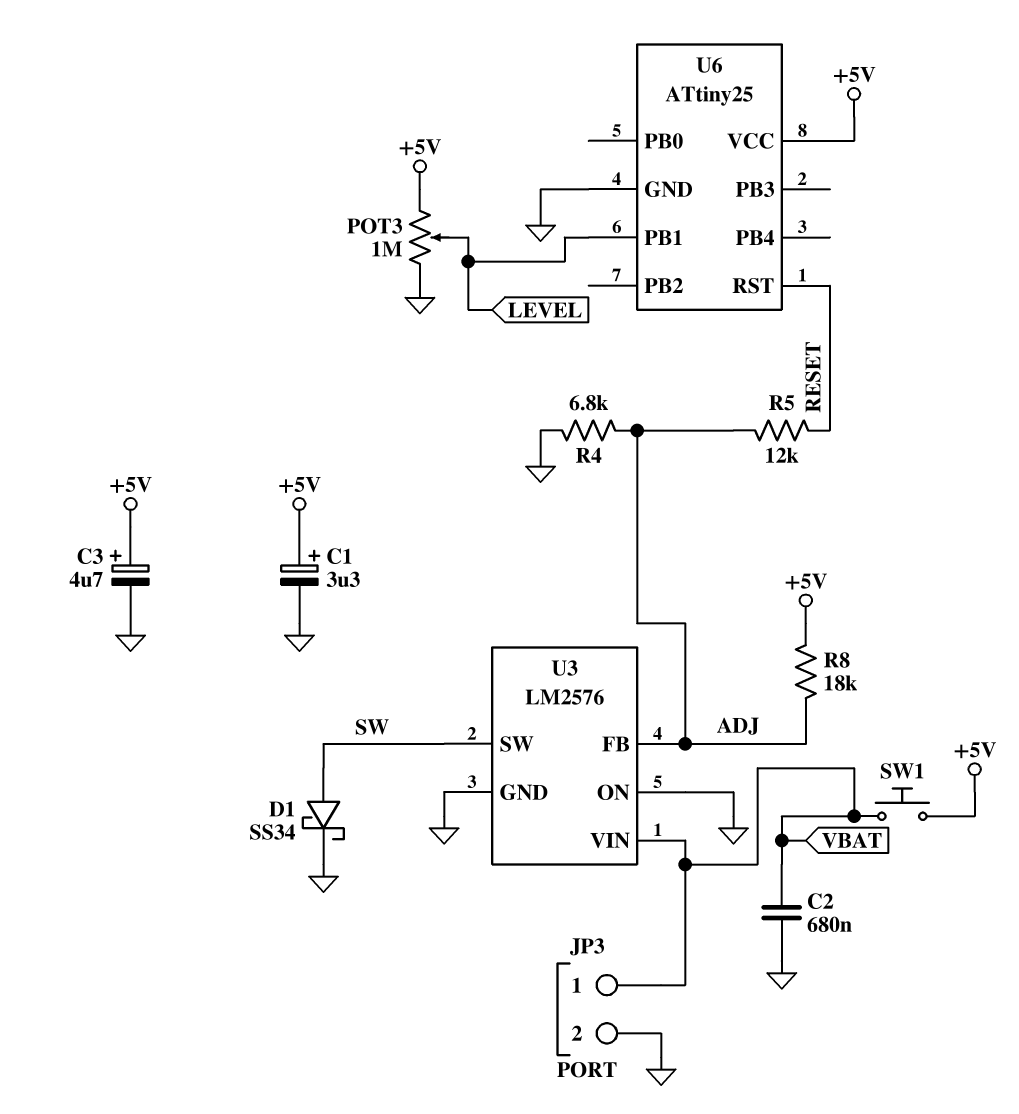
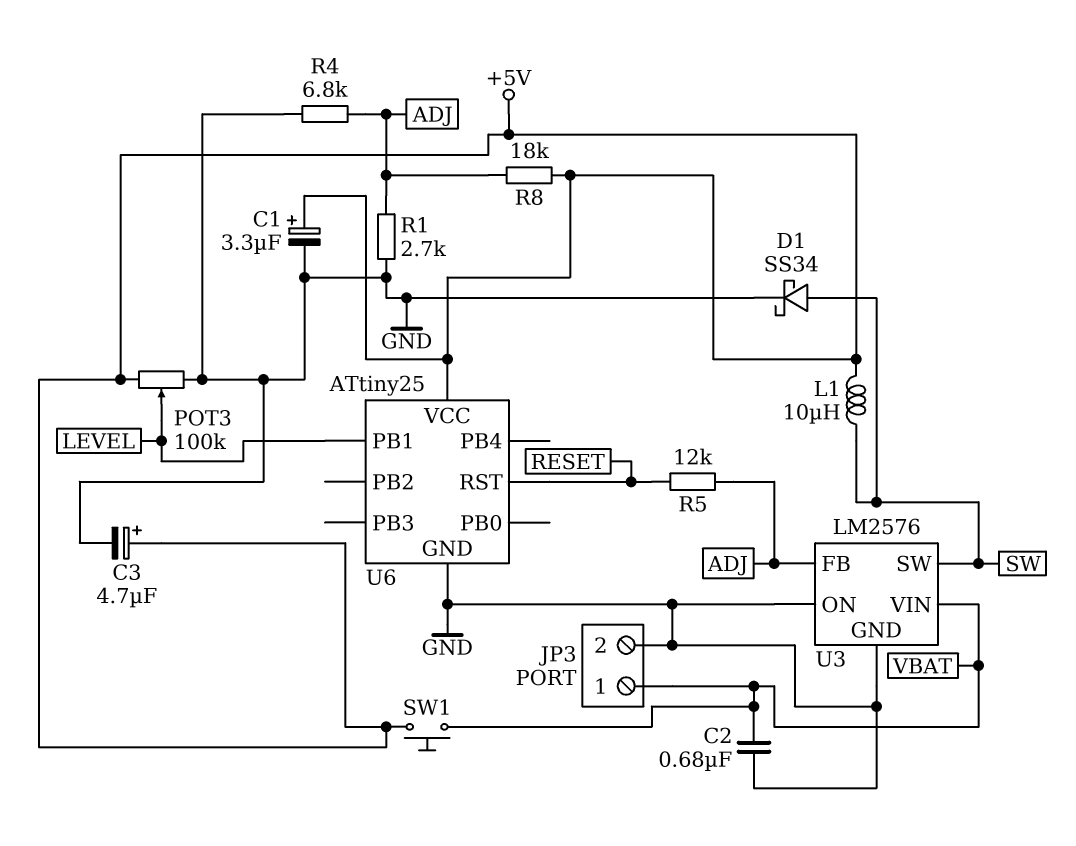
L1: none -> 10uH (+5V, SW)
POT3: 1M (+5V, GND, wiper LEVEL) -> 100k (+5V, GND, wiper LEVEL)
R1: none -> 2.7k (ADJ, GND)

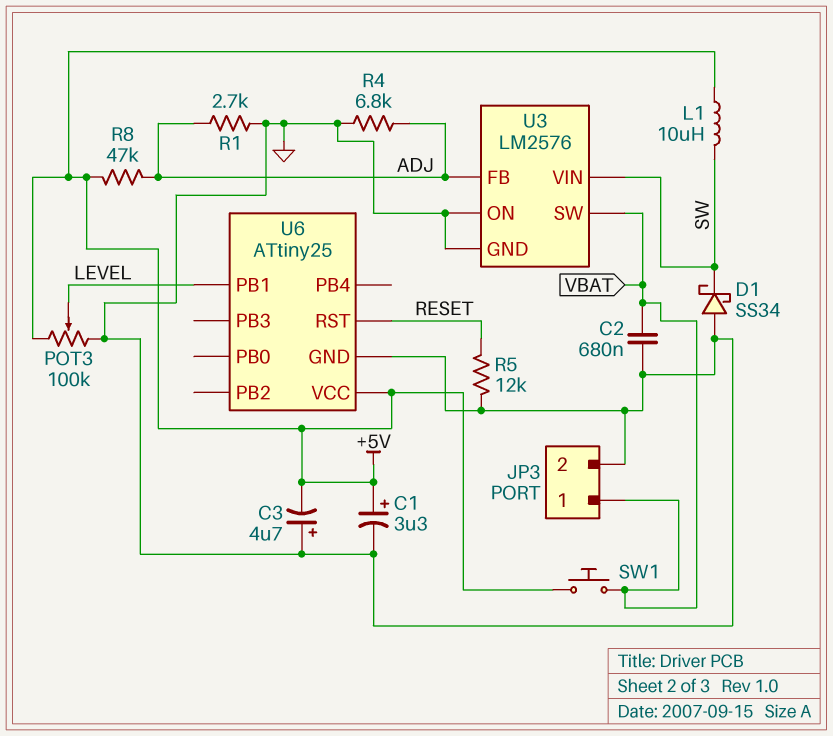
C3: 4.7uF (plus +5V, minus GND) -> 4.7uF (plus GND, minus +5V)
D1: schottky SS34 (A SW, K GND) -> schottky SS34 (A GND, K SW)
R5: 12k (ADJ, RESET) -> 12k (GND, RESET)
R8: 18k (+5V, ADJ) -> 47k (+5V, ADJ)
U3 pin SW: SW -> VBAT
U3 pin VIN: VBAT -> SW

